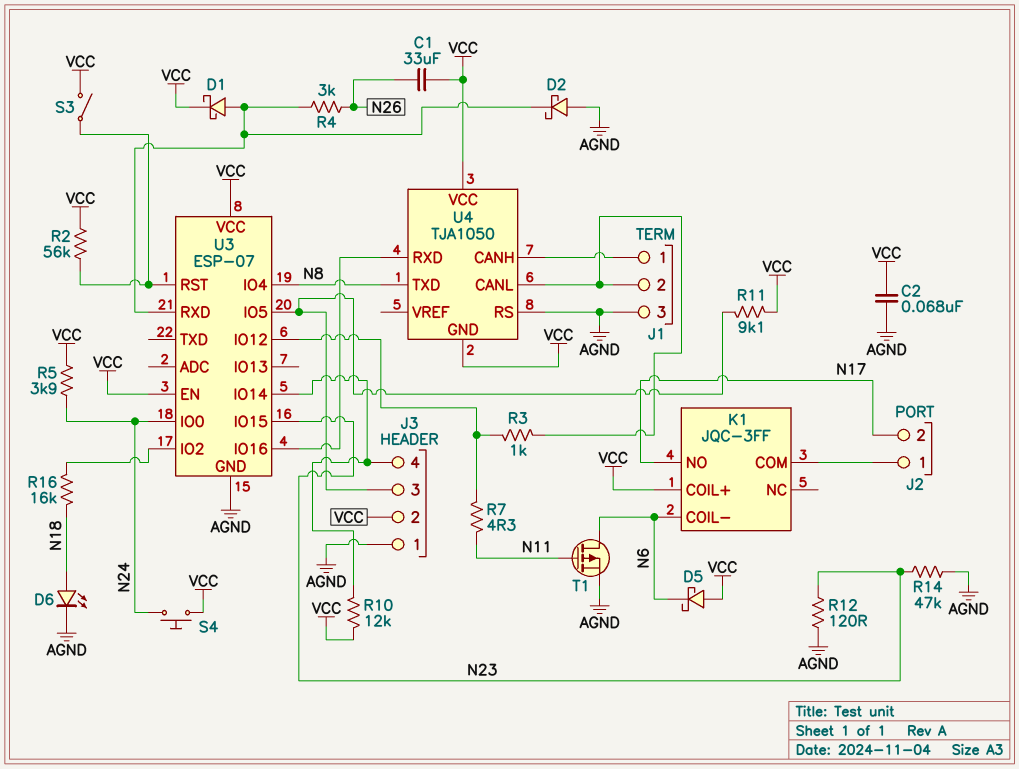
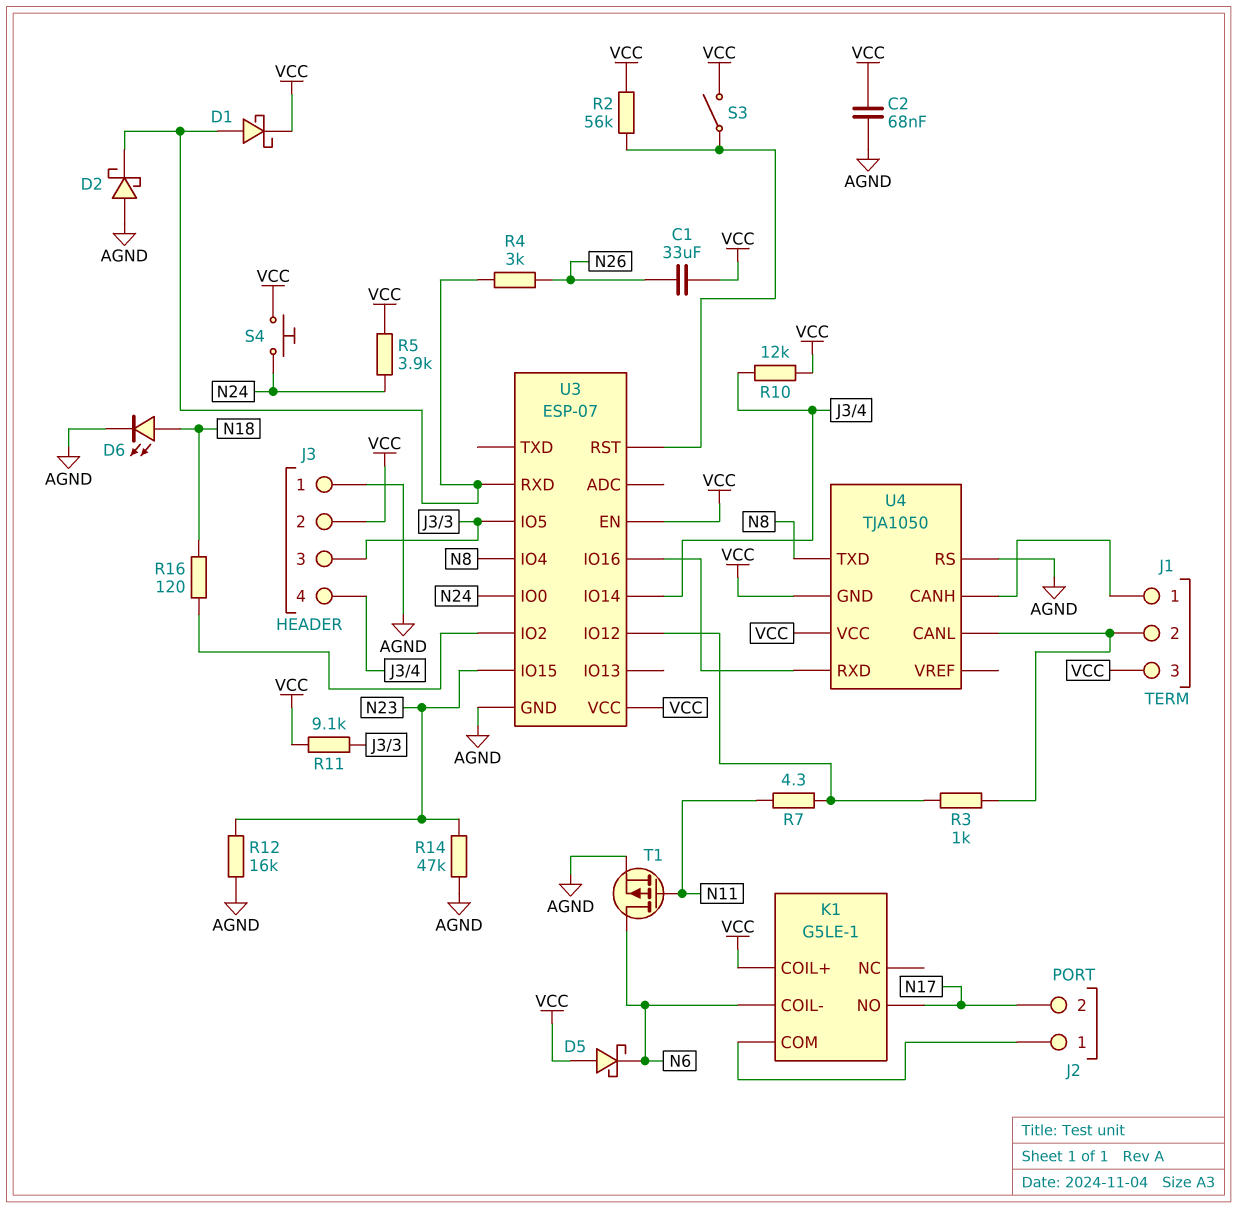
J1 pin 3: AGND -> VCC
K1: JQC-3FF -> G5LE-1
R12: 120 (AGND, N23) -> 16k (AGND, N23)
R16: 16k (N18, U3/IO2) -> 120 (N18, U3/IO2)

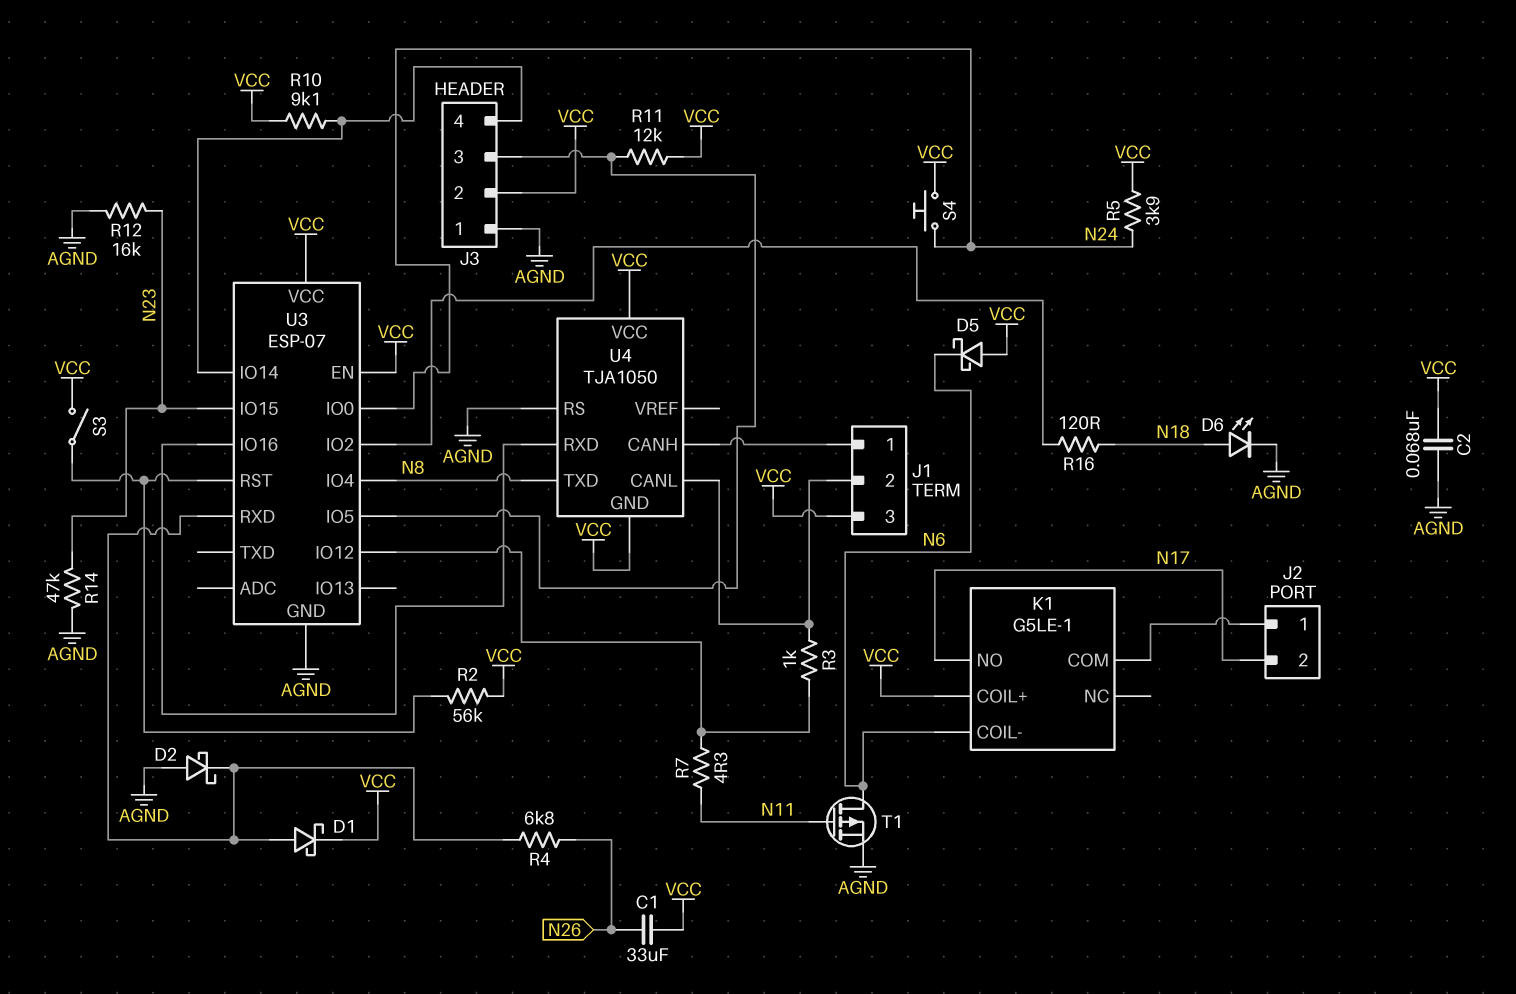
R4: 3k (N26, U3/RXD) -> 6.8k (N26, U3/RXD)
R10: 12k (J3/4, VCC) -> 9.1k (J3/4, VCC)
R11: 9.1k (J3/3, VCC) -> 12k (J3/3, VCC)

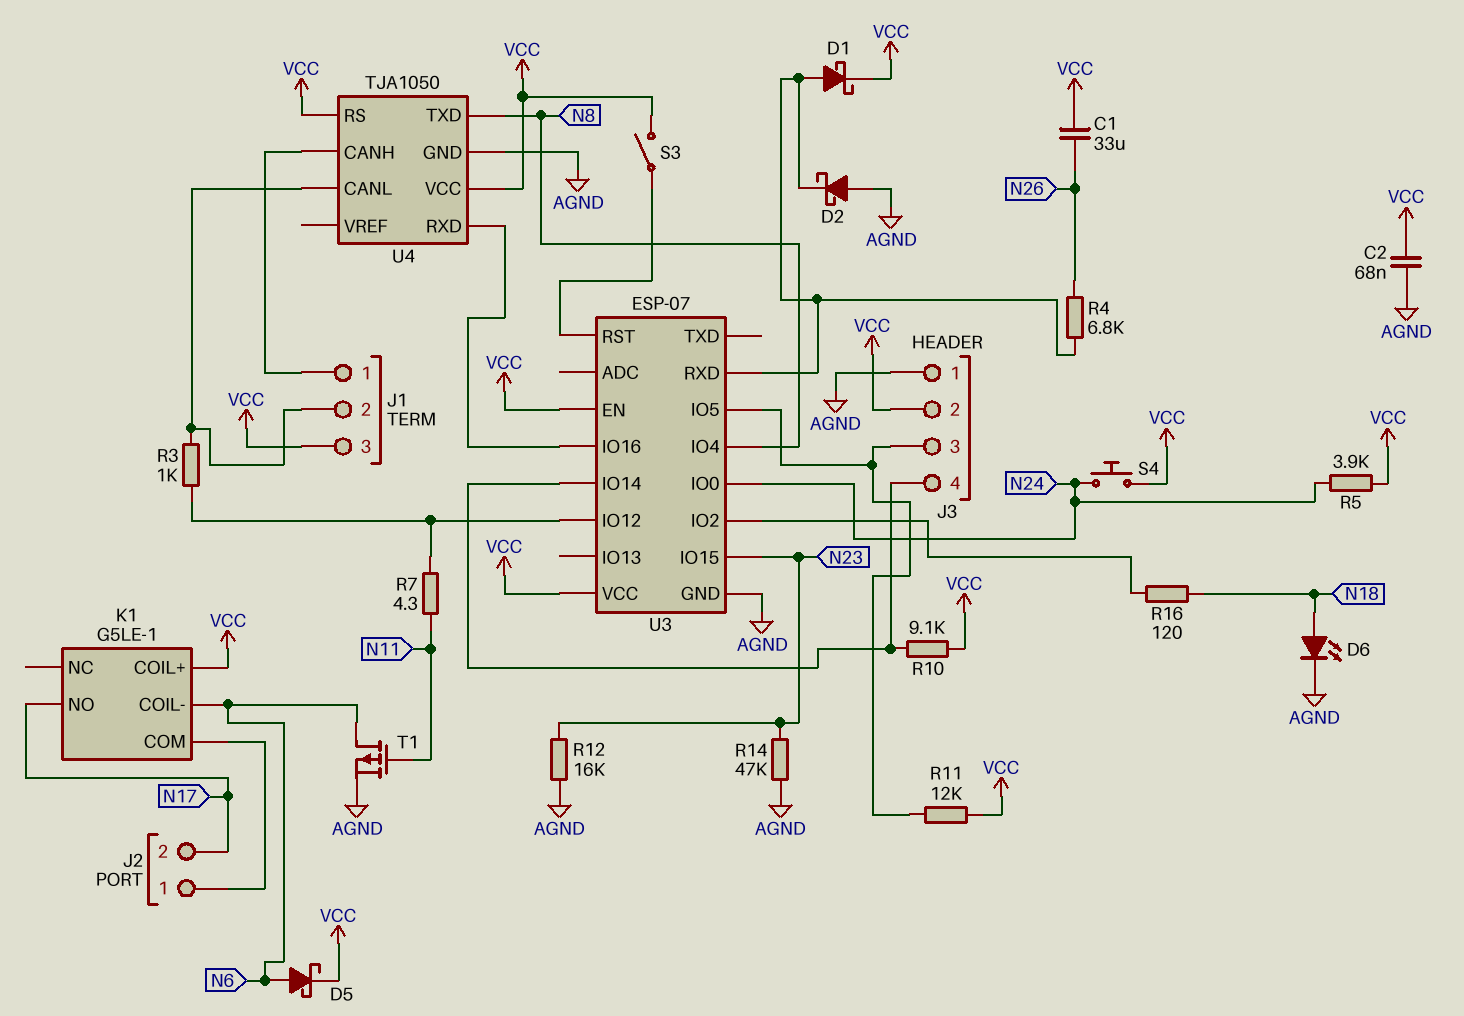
D5: schottky (A VCC, K N6) -> schottky (A N6, K VCC)
R2: 56k (U3/RST, VCC) -> none
U4 pin GND: VCC -> AGND
U4 pin RS: AGND -> VCC

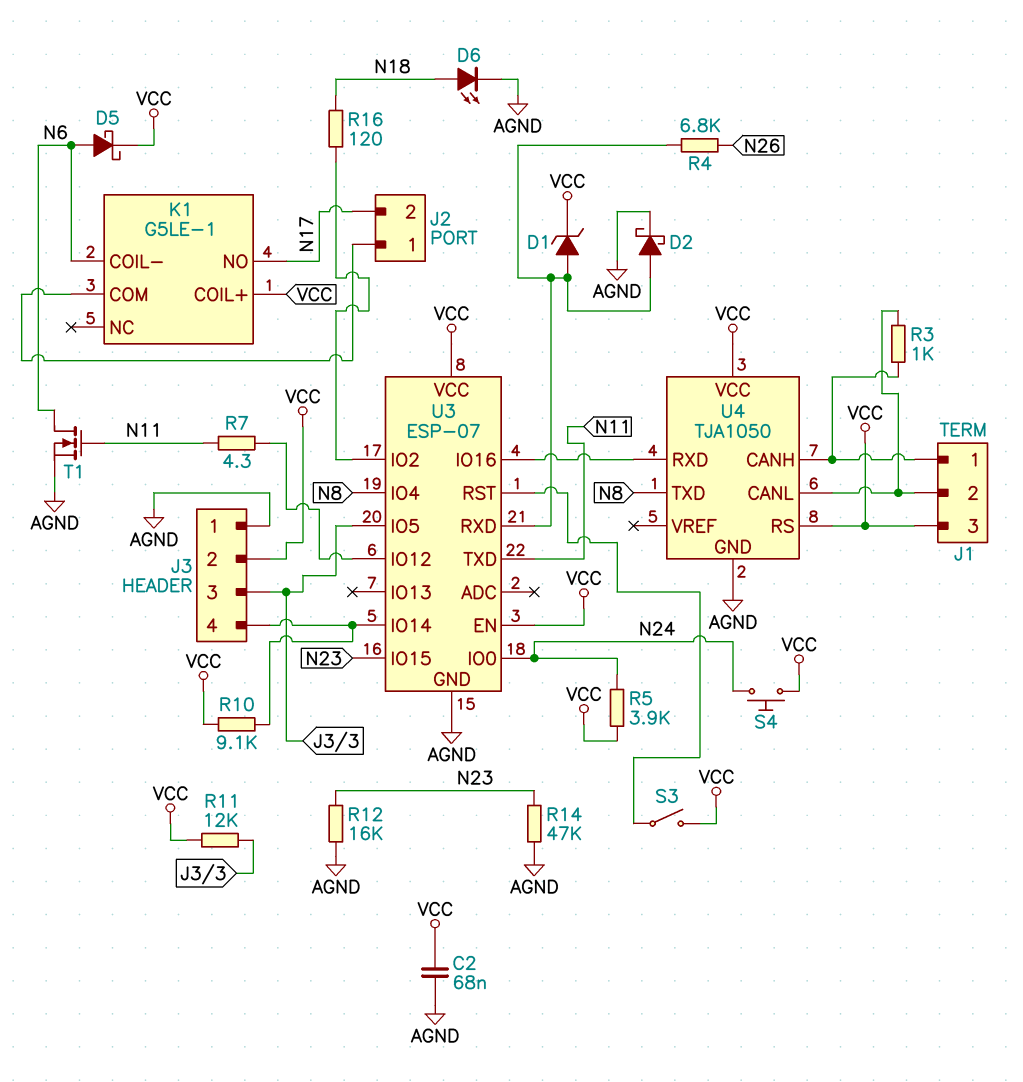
C1: 33uF (N26, VCC) -> none
D1: schottky (A U3/RXD, K VCC) -> zener (A U3/RXD, K VCC)
D2: schottky (A AGND, K U3/RXD) -> schottky (A U3/RXD, K AGND)
R3: 1k (J1/2, U3/IO12) -> 1k (J1/1, J1/2)
T1: PMOS (G N11, D N6, S AGND) -> NMOS (G N11, D N6, S AGND)
U3 pin TXD: none -> N11

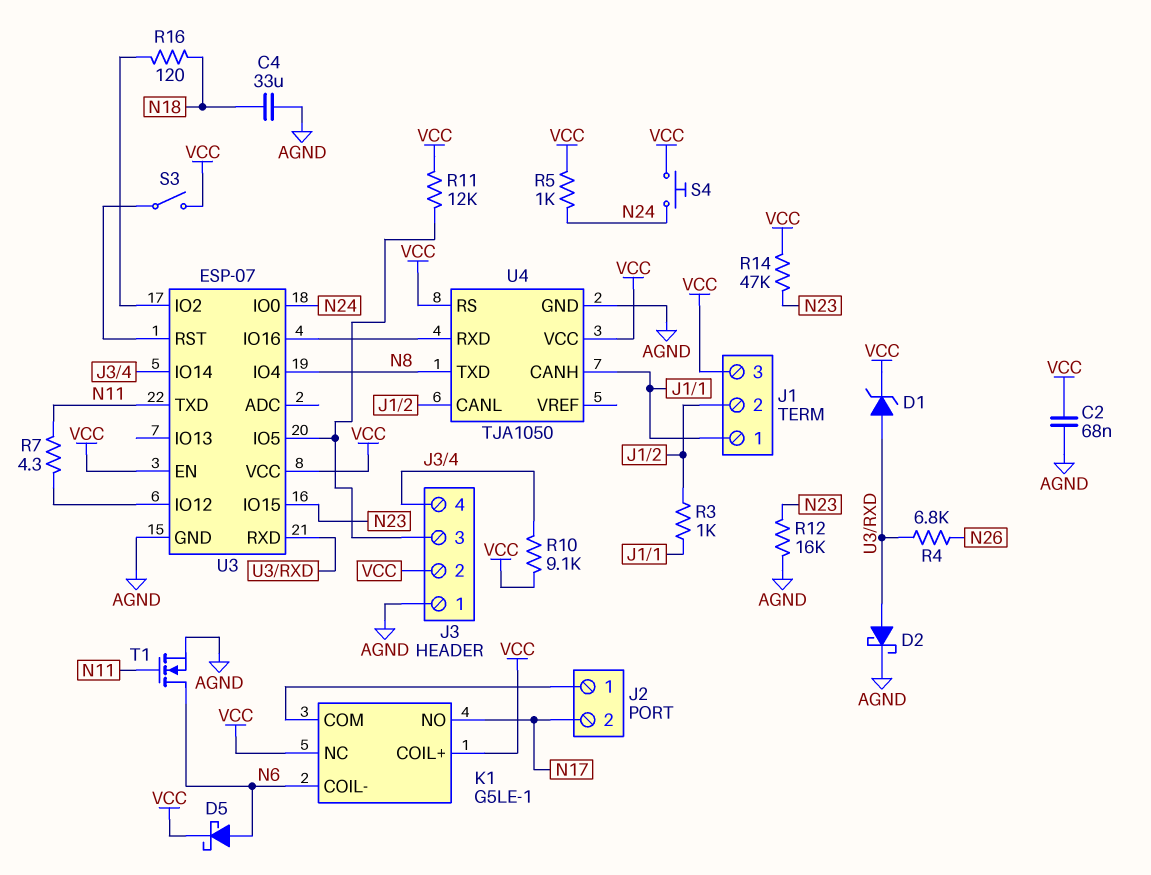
C4: none -> 33uF (AGND, N18)
D6: LED (A N18, K AGND) -> none
K1 pin NC: none -> VCC
R5: 3.9k (N24, VCC) -> 1k (N24, VCC)
R14: 47k (AGND, N23) -> 47k (N23, VCC)

